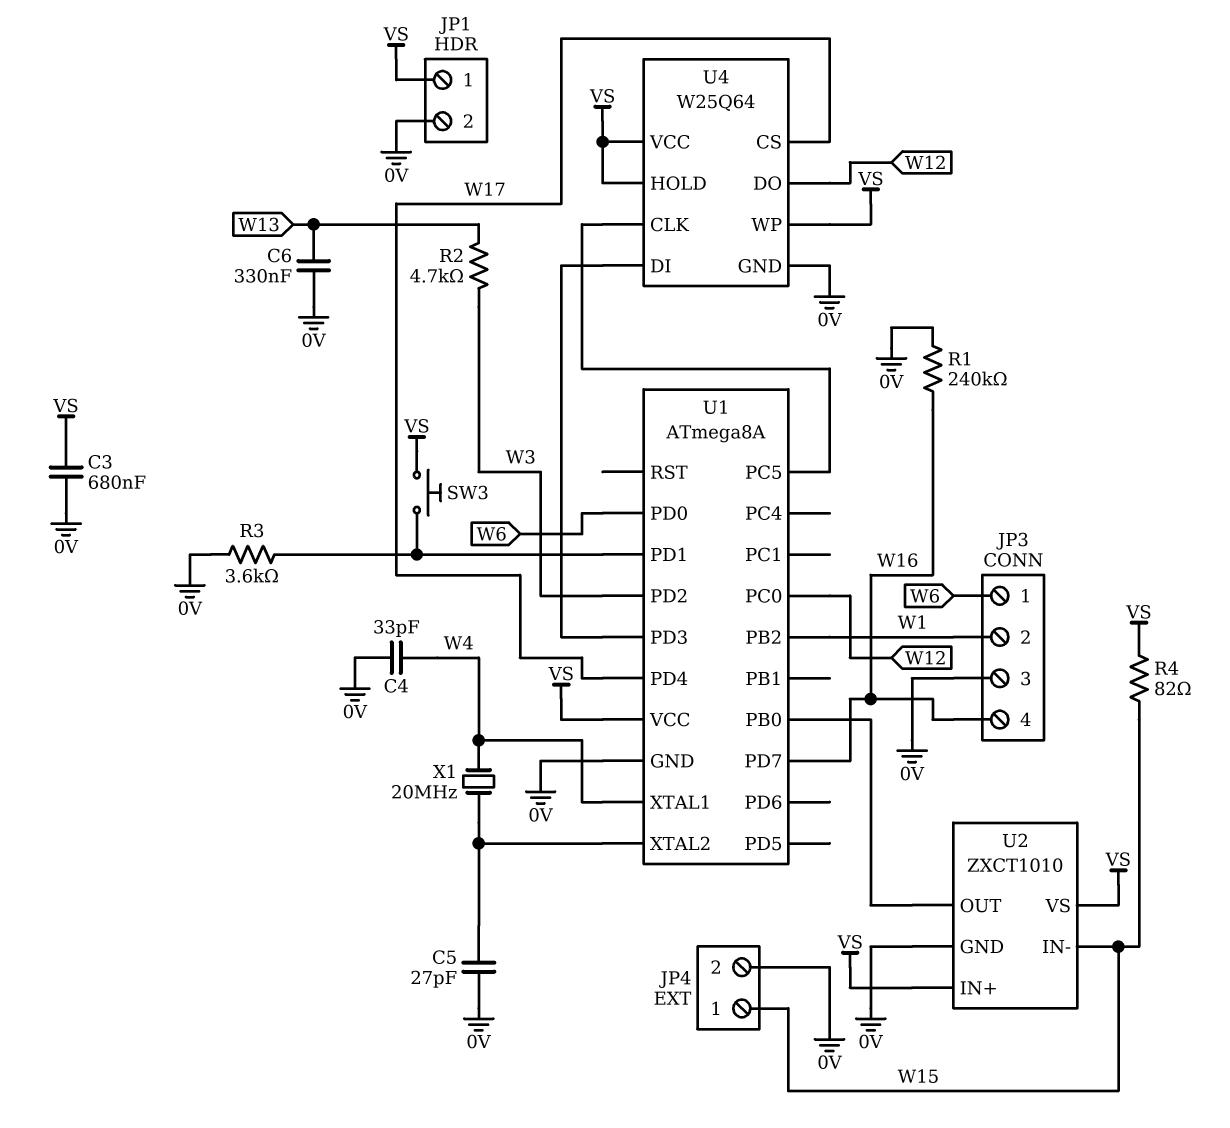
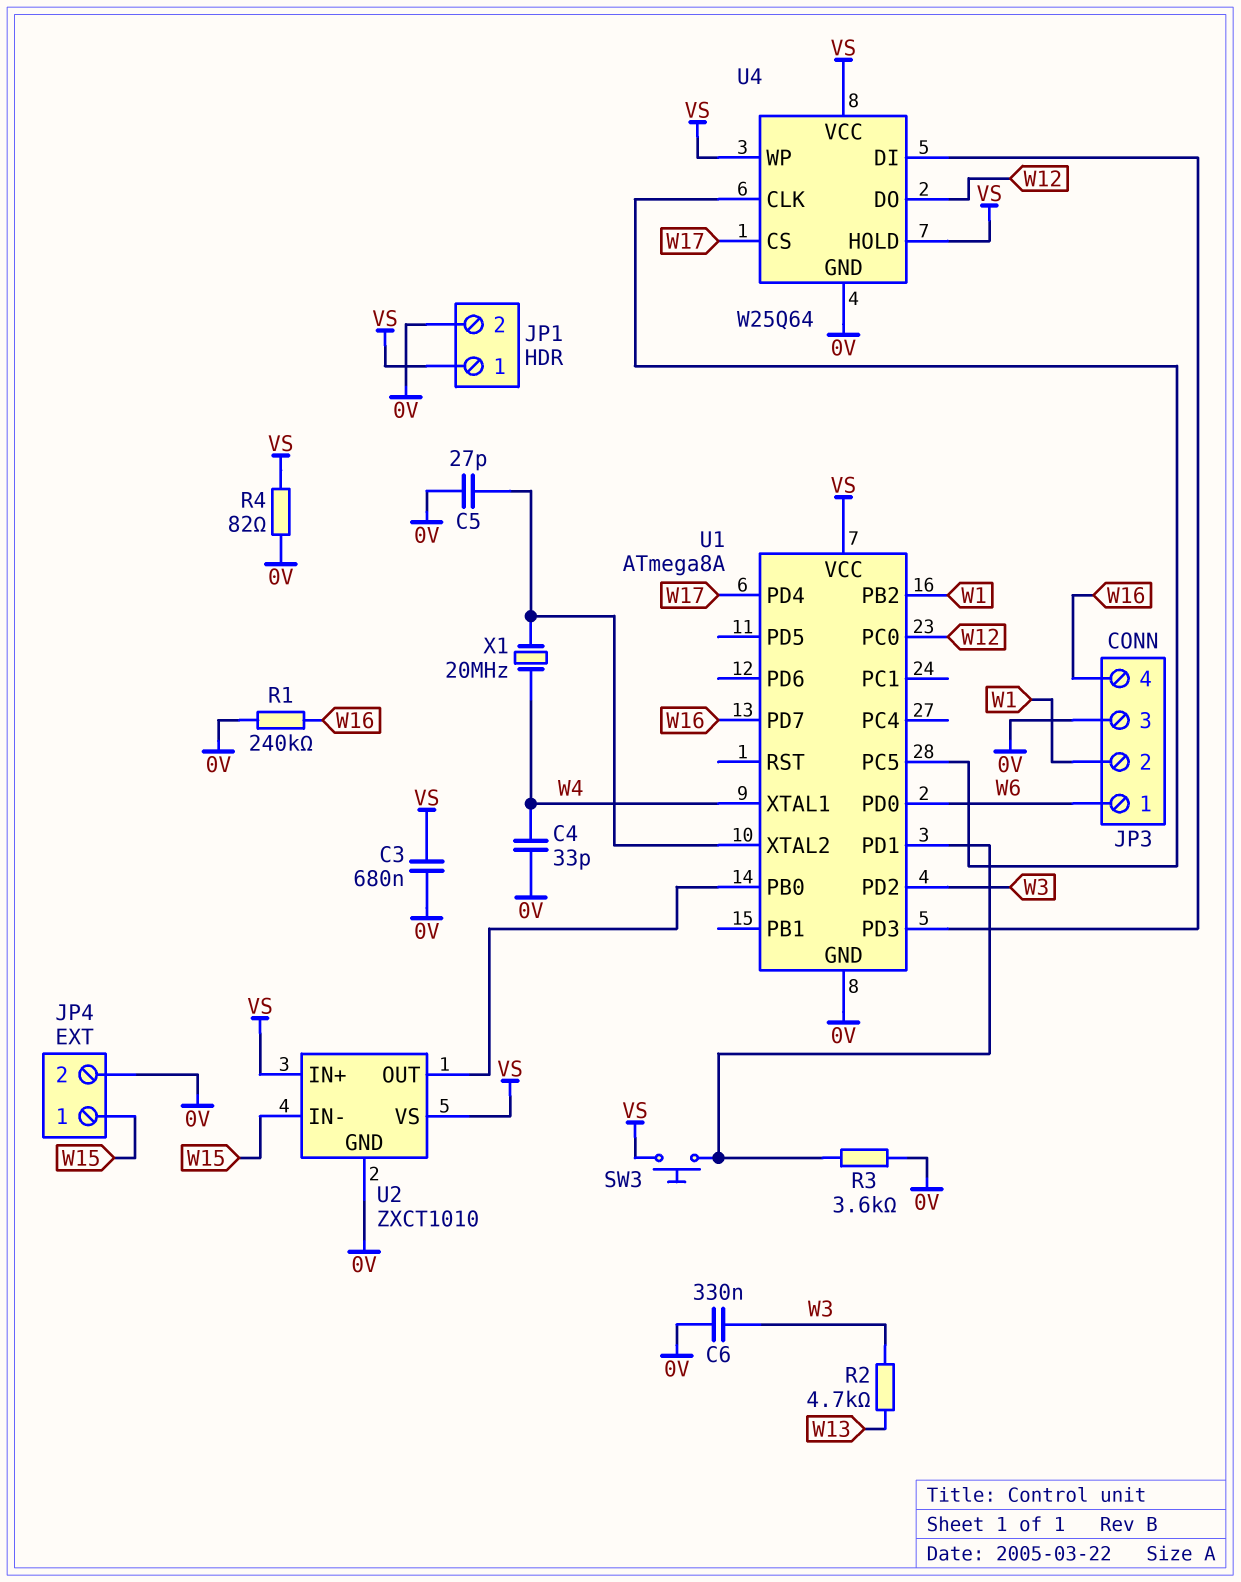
C6: 330nF (0V, W13) -> 330nF (0V, W3)
R4: 82 (VS, W15) -> 82 (0V, VS)

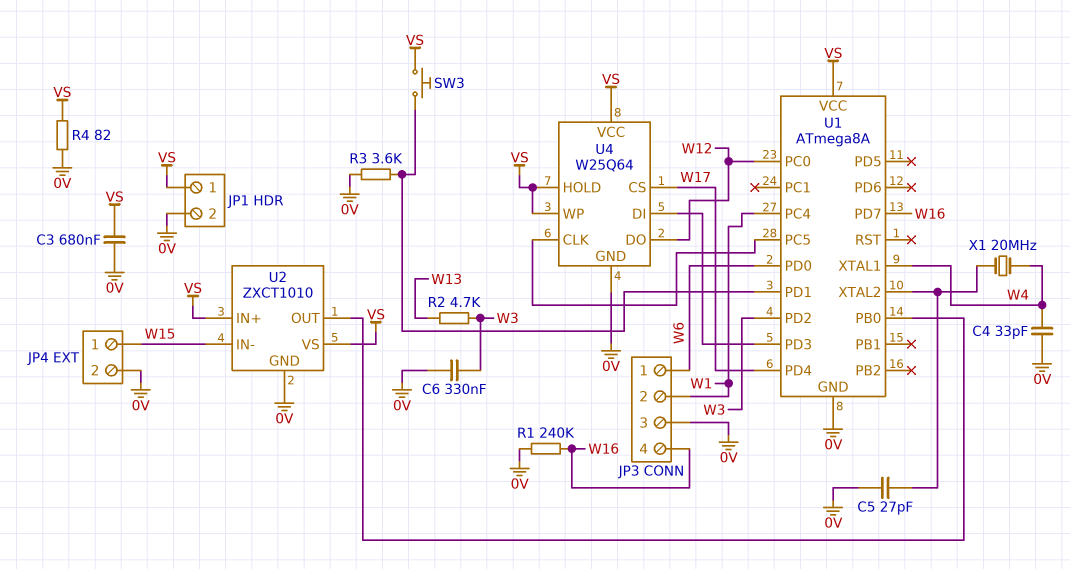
U1 pin PB2: W1 -> none
U1 pin PC4: none -> W1

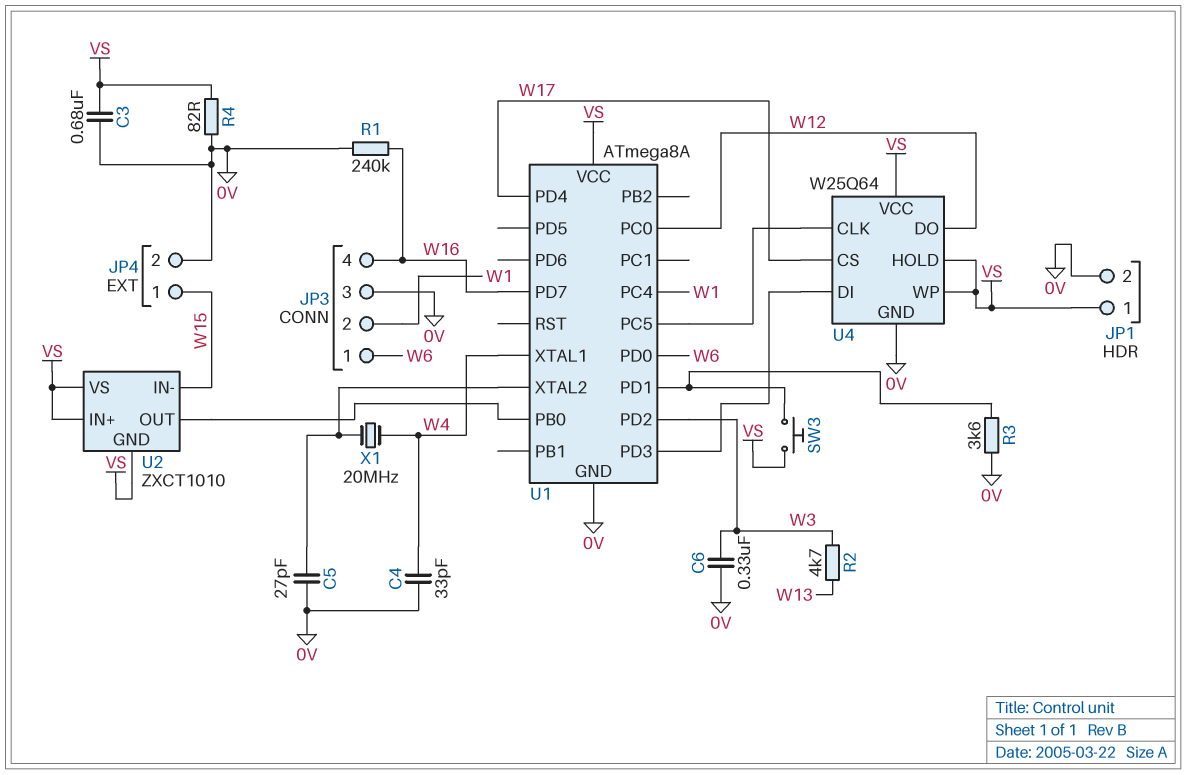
U2 pin GND: 0V -> VS

